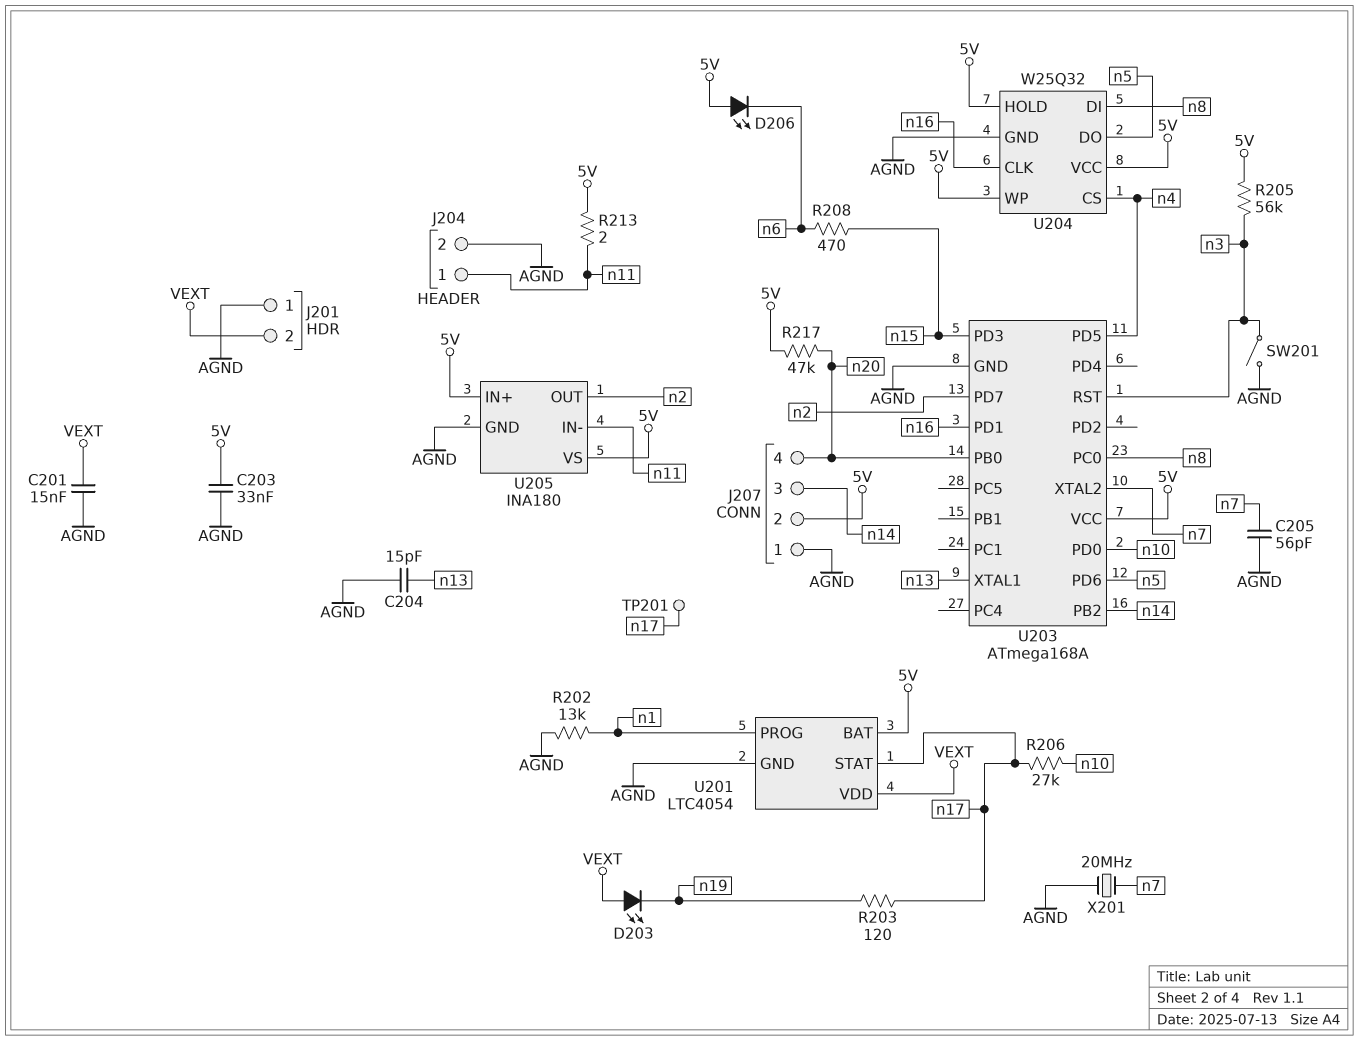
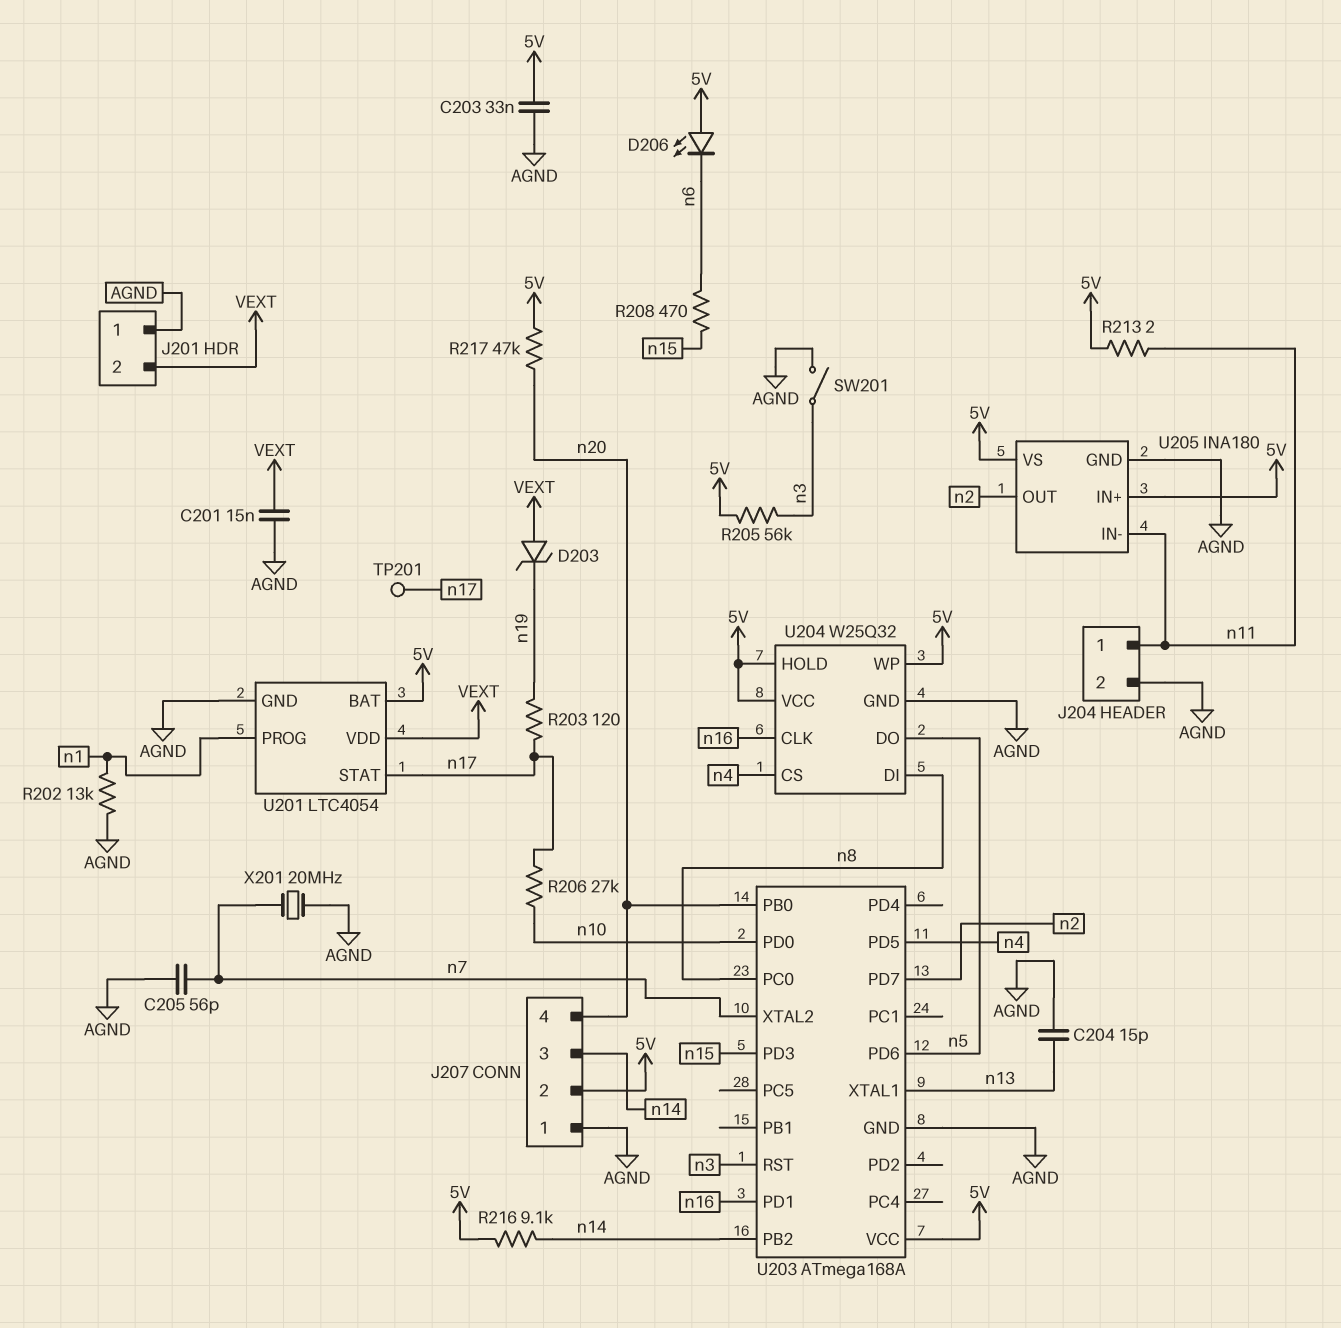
D203: LED (A VEXT, K n19) -> zener (A VEXT, K n19)
R216: none -> 9.1k (5V, n14)

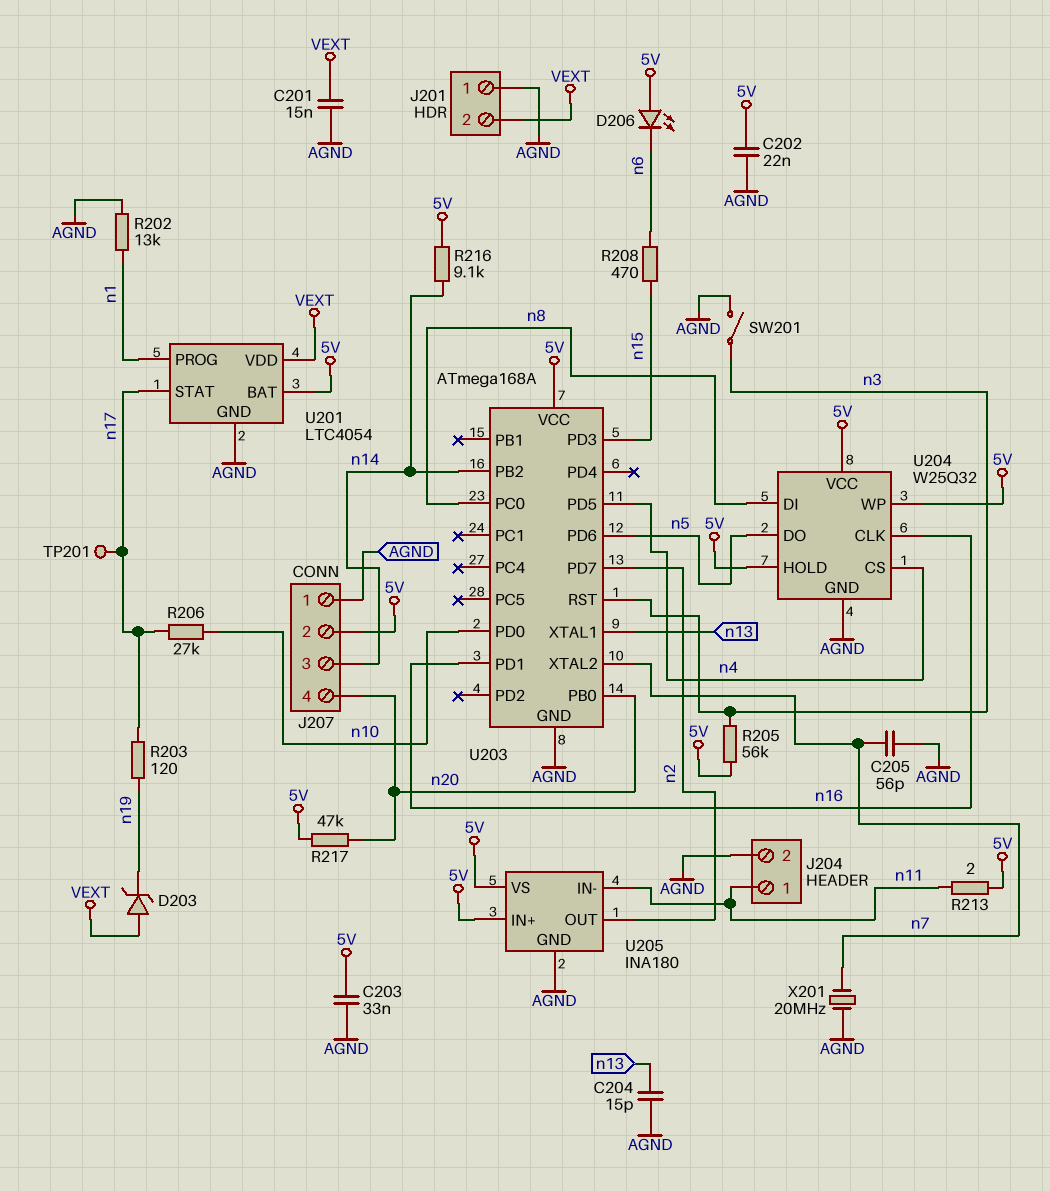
C202: none -> 22nF (5V, AGND)

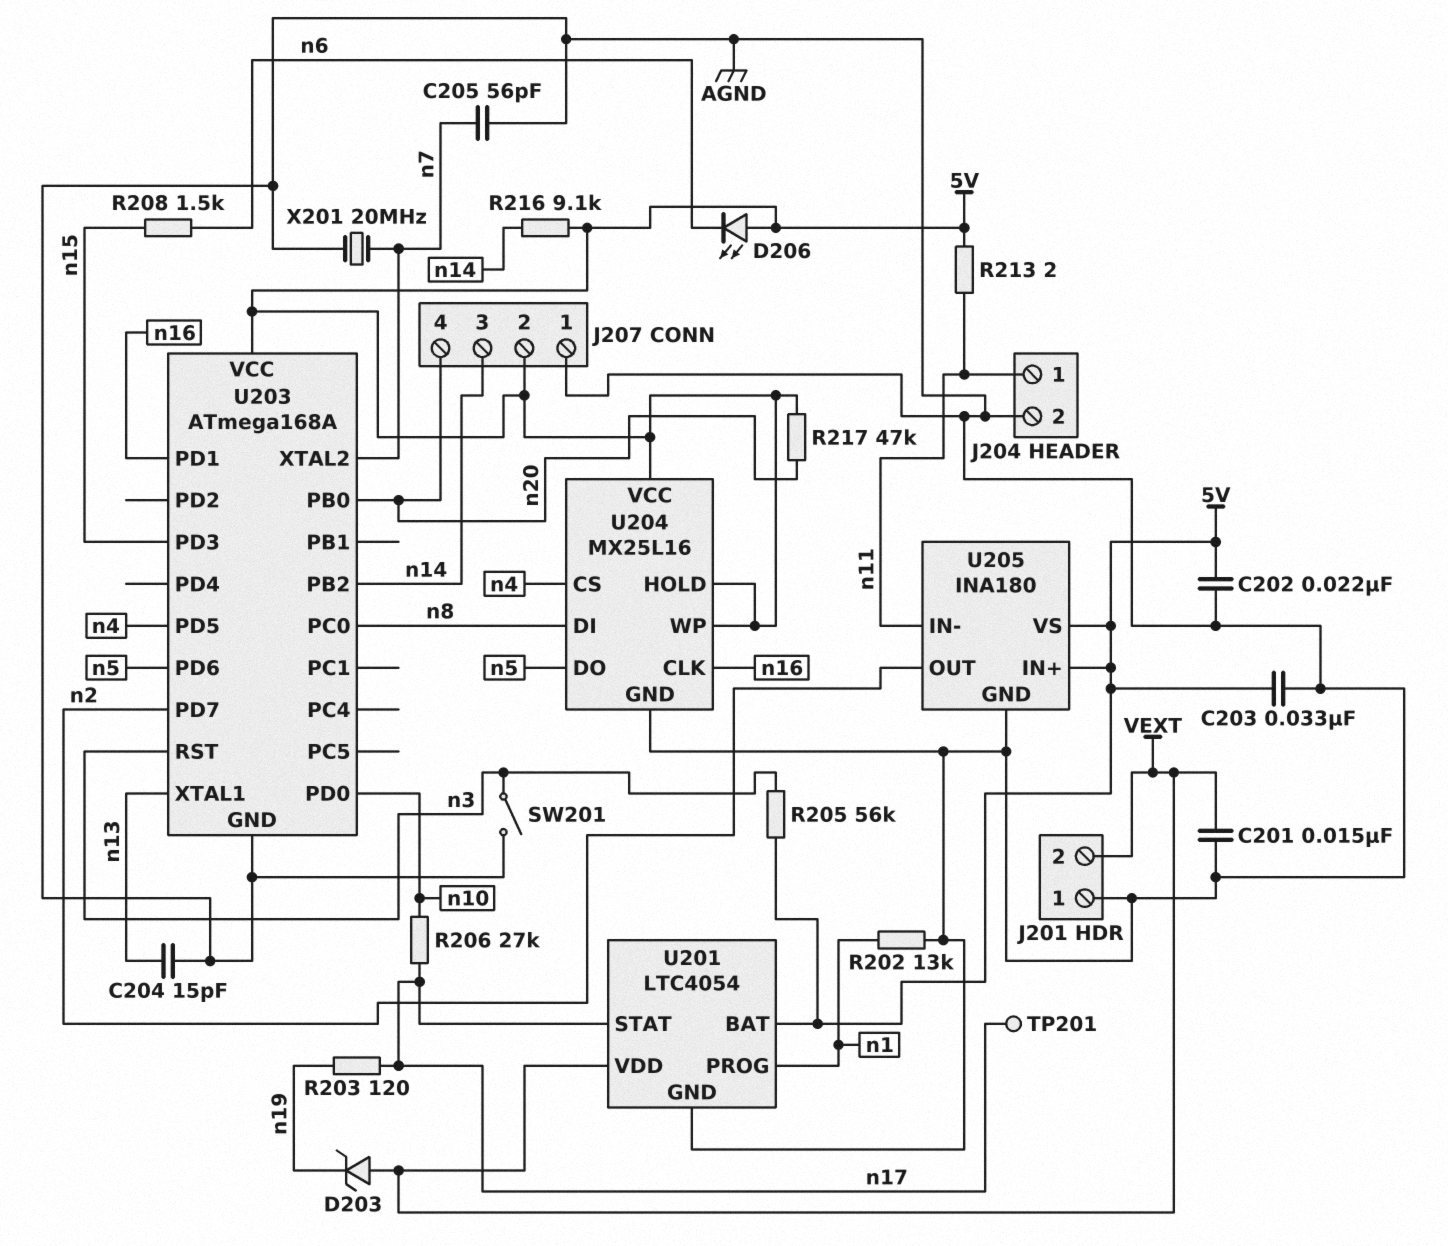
R208: 470 (n6, n15) -> 1.5k (n6, n15)
U204: W25Q32 -> MX25L16

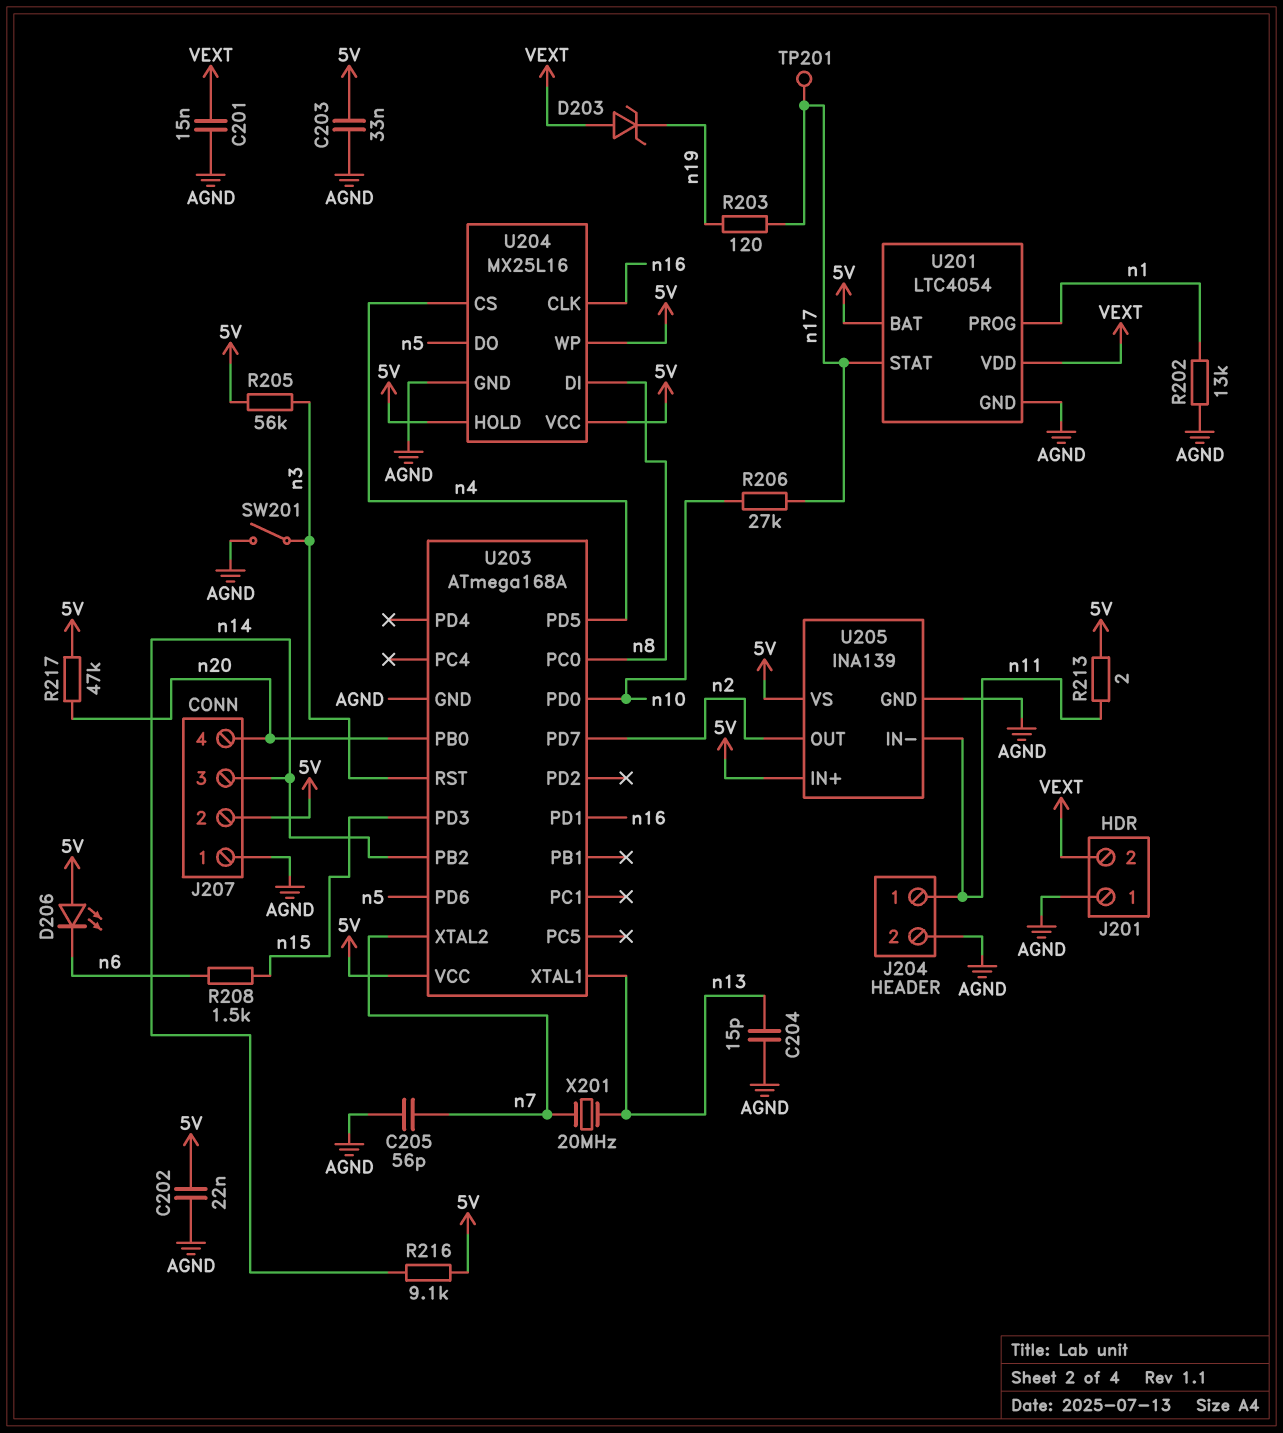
U205: INA180 -> INA139
X201: 20MHz (AGND, n7) -> 20MHz (n7, n13)

